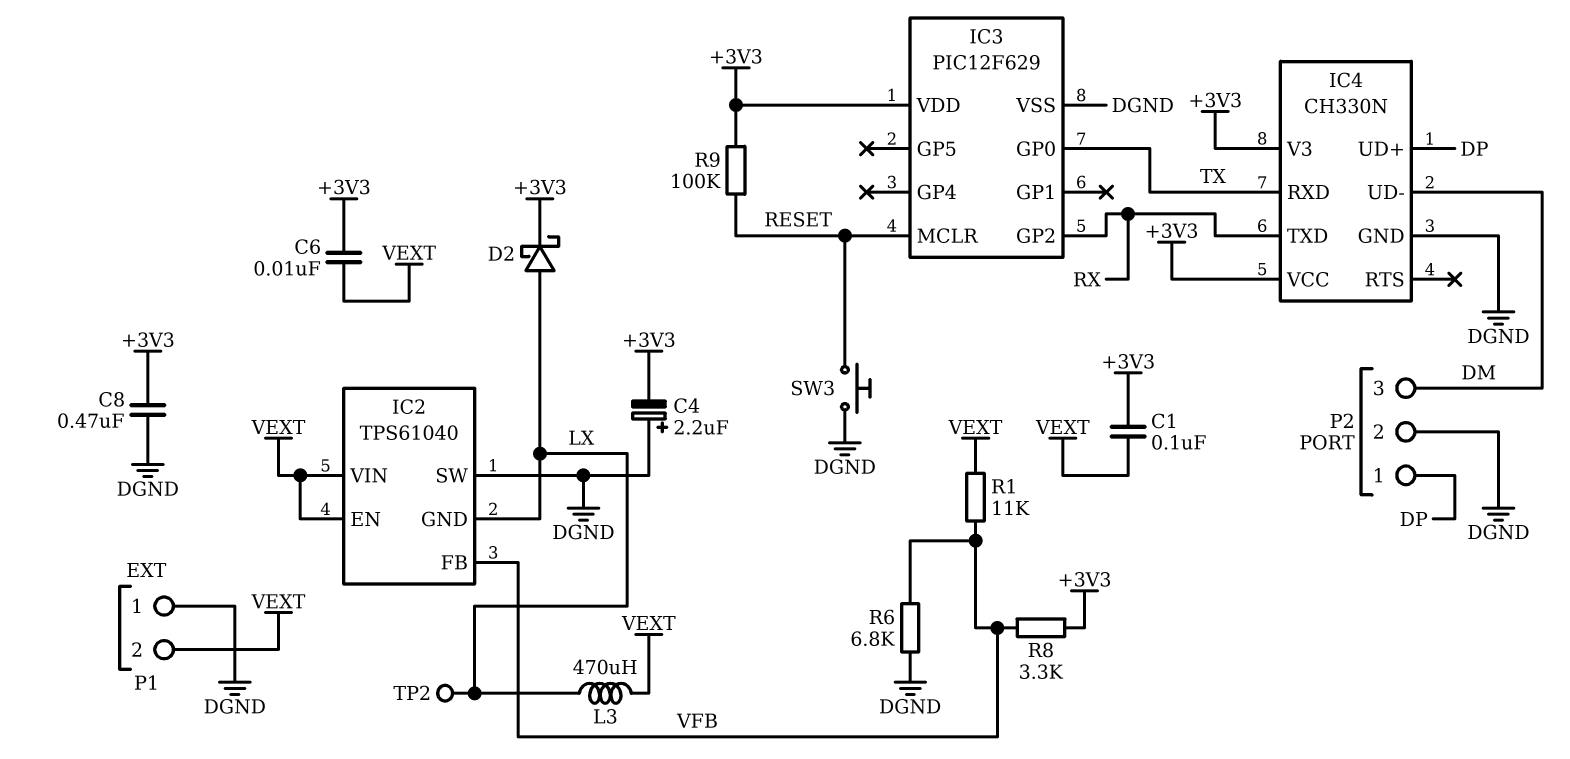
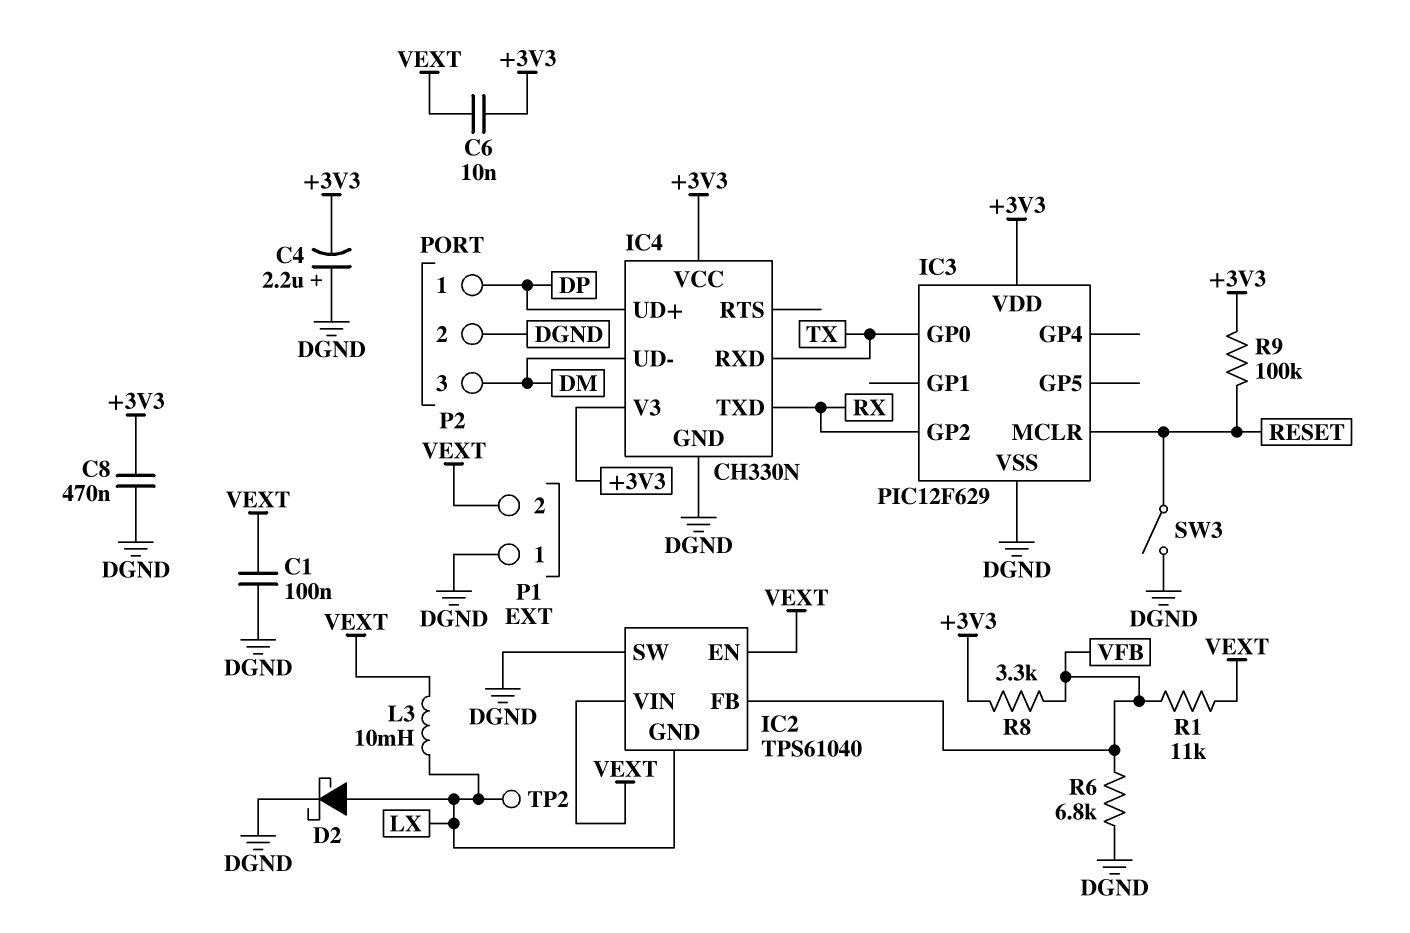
C1: 100nF (+3V3, VEXT) -> 100nF (DGND, VEXT)
D2: schottky (A LX, K +3V3) -> schottky (A LX, K DGND)
L3: 470uH (LX, VEXT) -> 10mH (LX, VEXT)
SW3: button (DGND, RESET) -> switch (DGND, RESET)

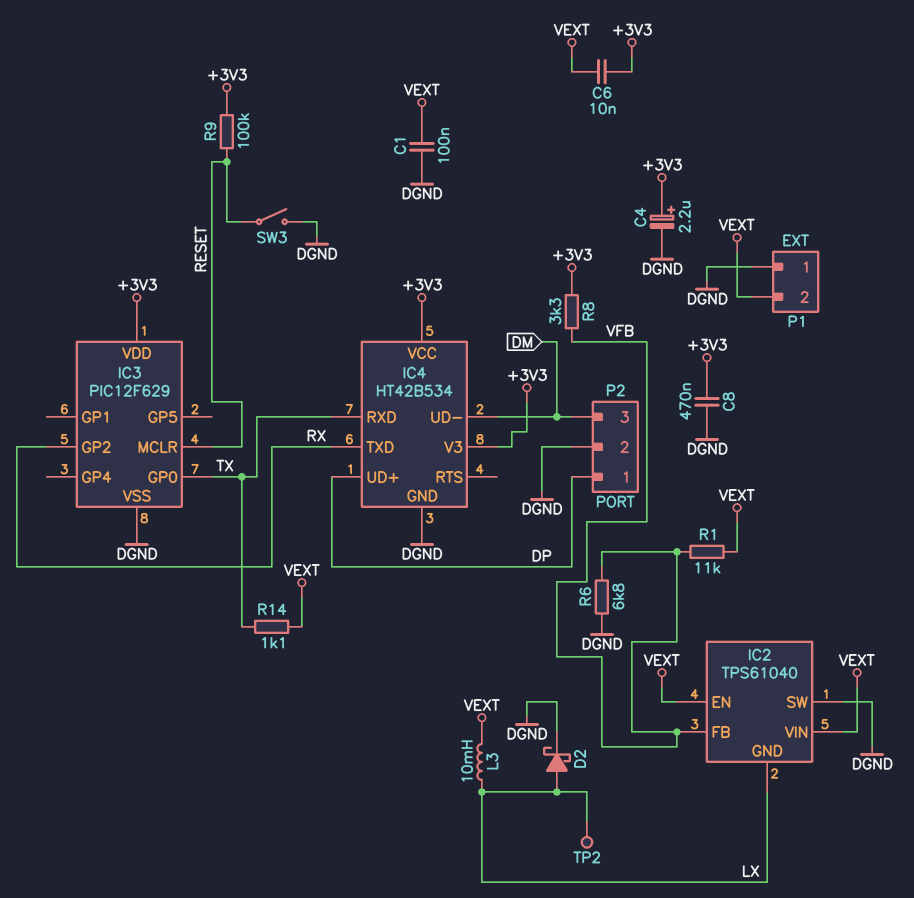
C4: 2.2uF (plus DGND, minus +3V3) -> 2.2uF (plus +3V3, minus DGND)
IC4: CH330N -> HT42B534
R14: none -> 1.1k (TX, VEXT)

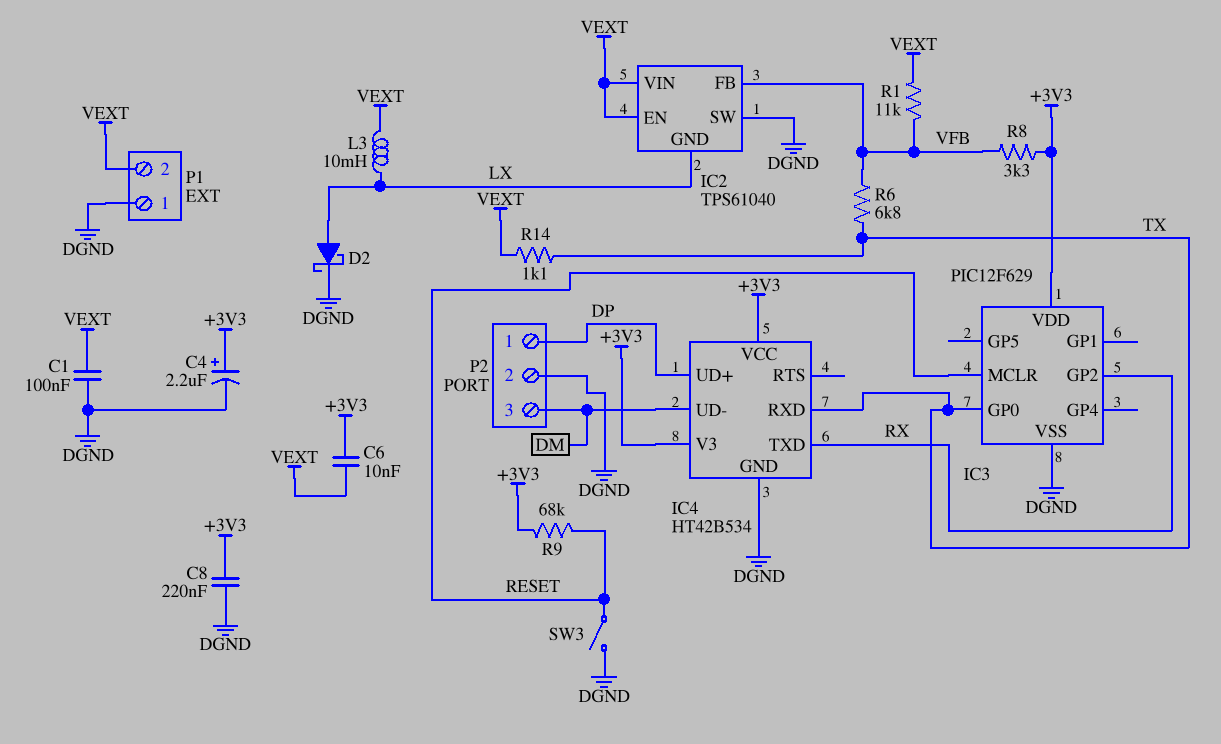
C8: 470nF (+3V3, DGND) -> 220nF (+3V3, DGND)
R6: 6.8k (DGND, VFB) -> 6.8k (TX, VFB)
R9: 100k (+3V3, RESET) -> 68k (+3V3, RESET)
TP2: test point (LX) -> none

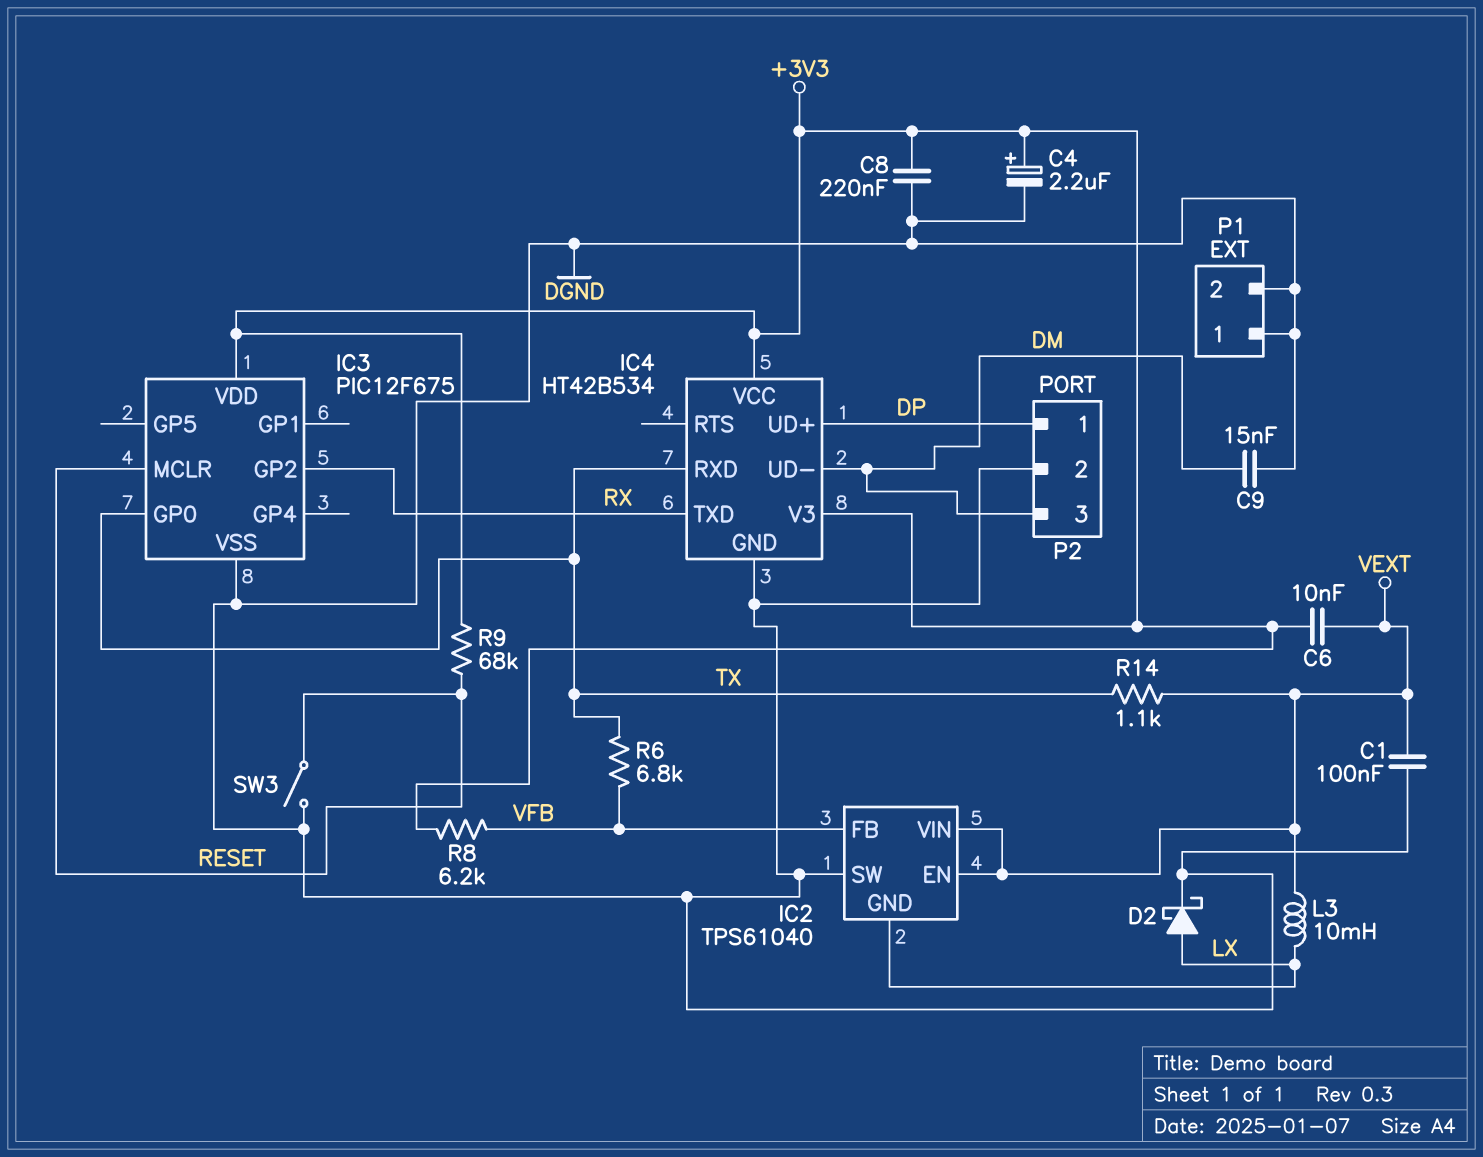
C9: none -> 15nF (DGND, DM)
IC3: PIC12F629 -> PIC12F675
P1 pin 2: VEXT -> DGND
R1: 11k (VEXT, VFB) -> none
R8: 3.3k (+3V3, VFB) -> 6.2k (+3V3, VFB)

